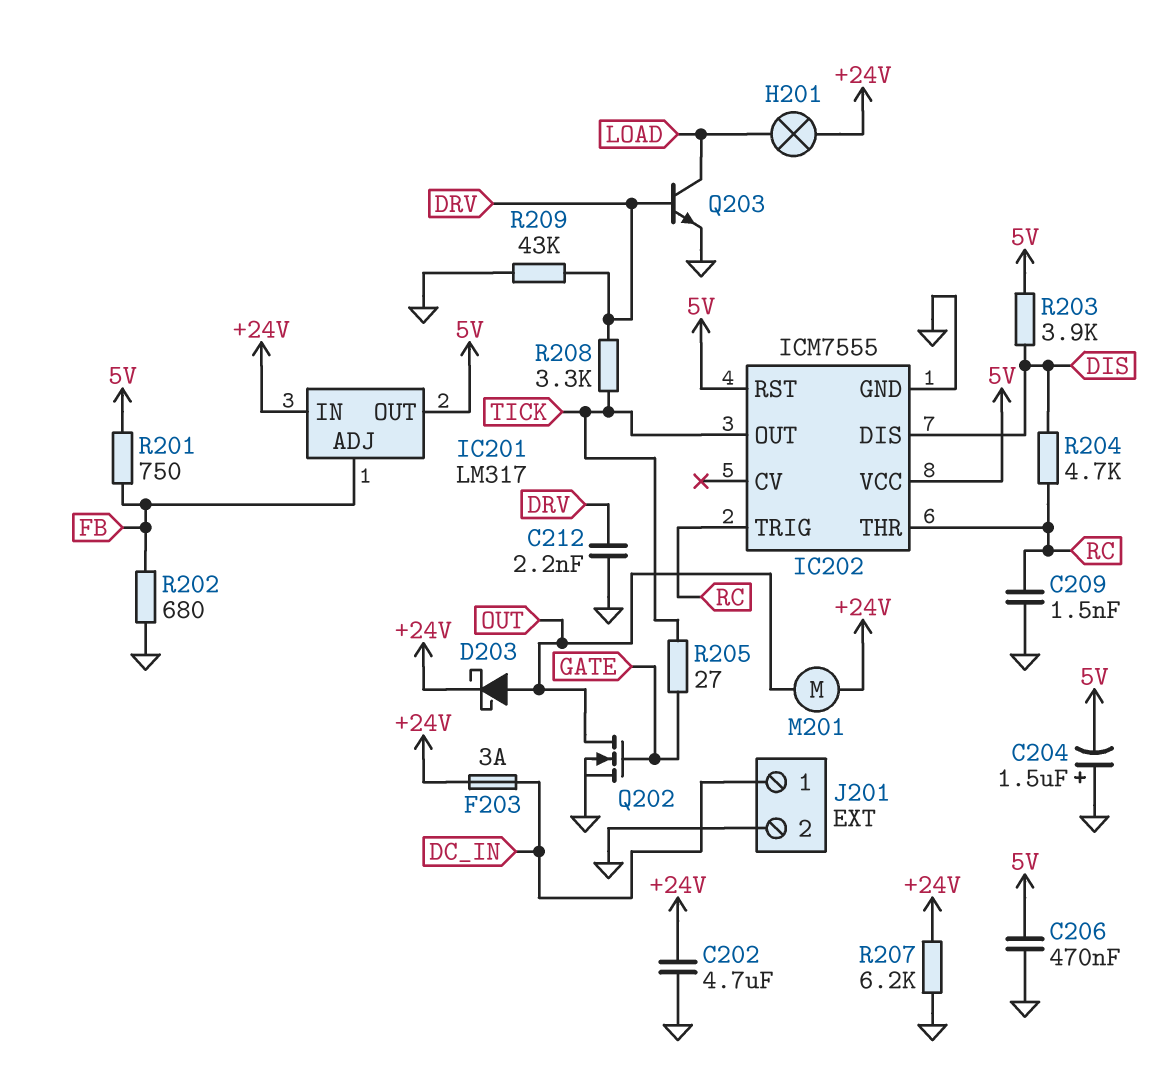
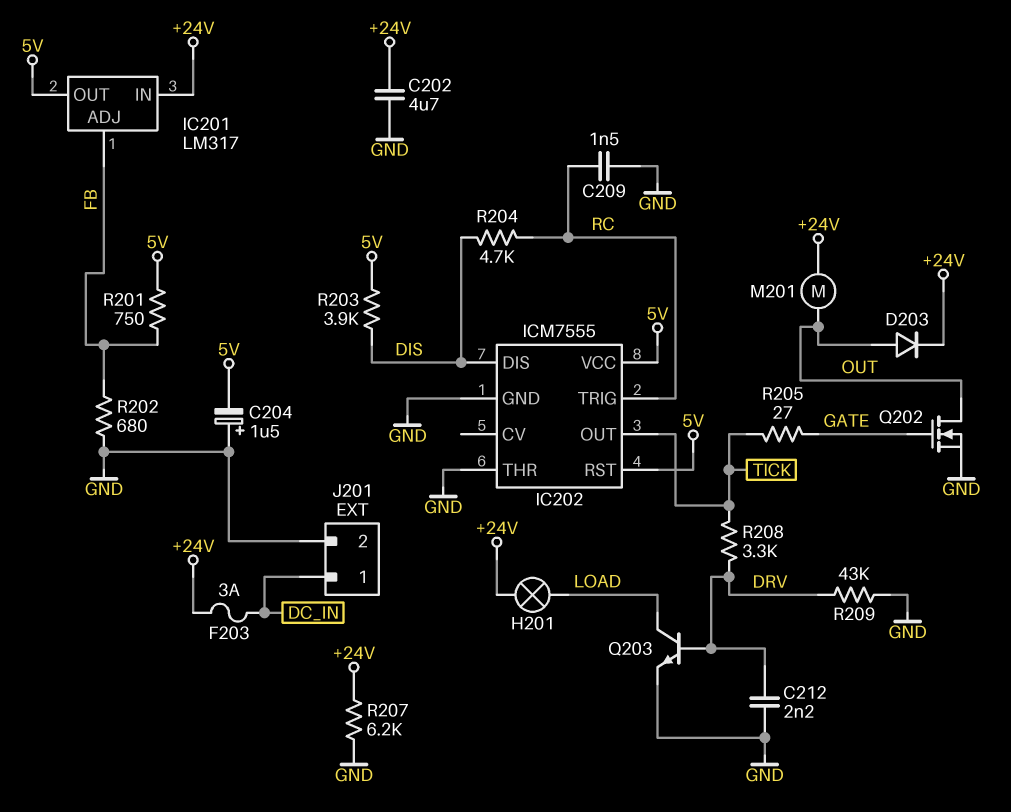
C206: 470nF (5V, GND) -> none
D203: schottky (A OUT, K +24V) -> diode (A OUT, K +24V)
IC202 pin THR: RC -> GND

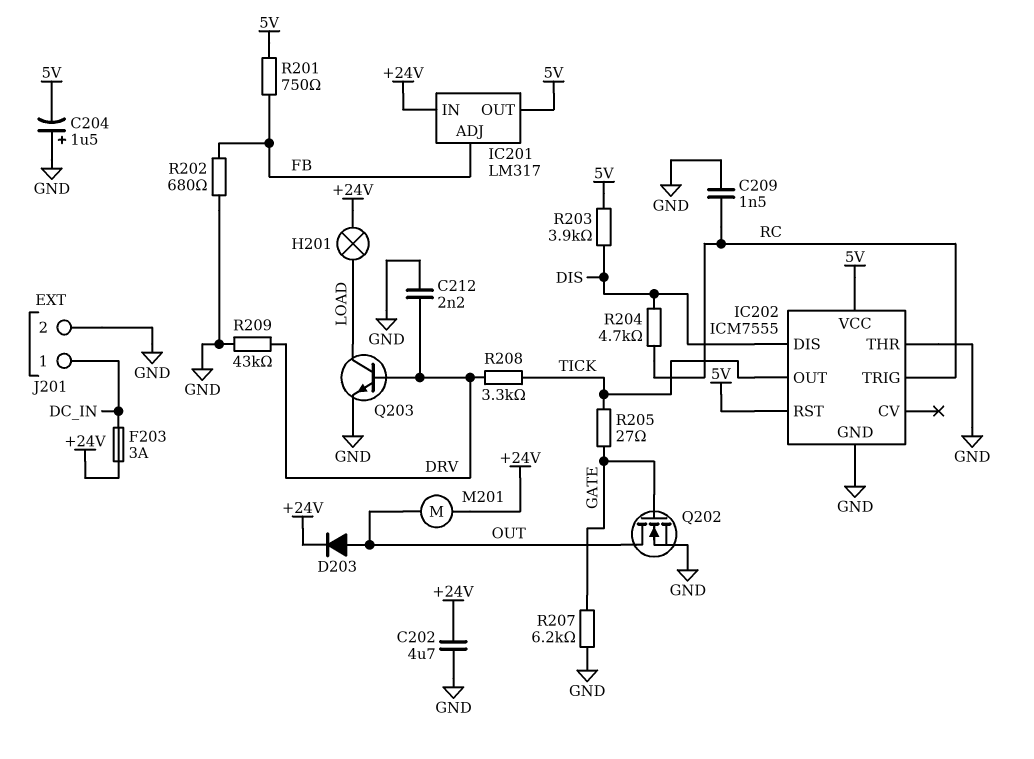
R207: 6.2k (+24V, GND) -> 6.2k (GATE, GND)

